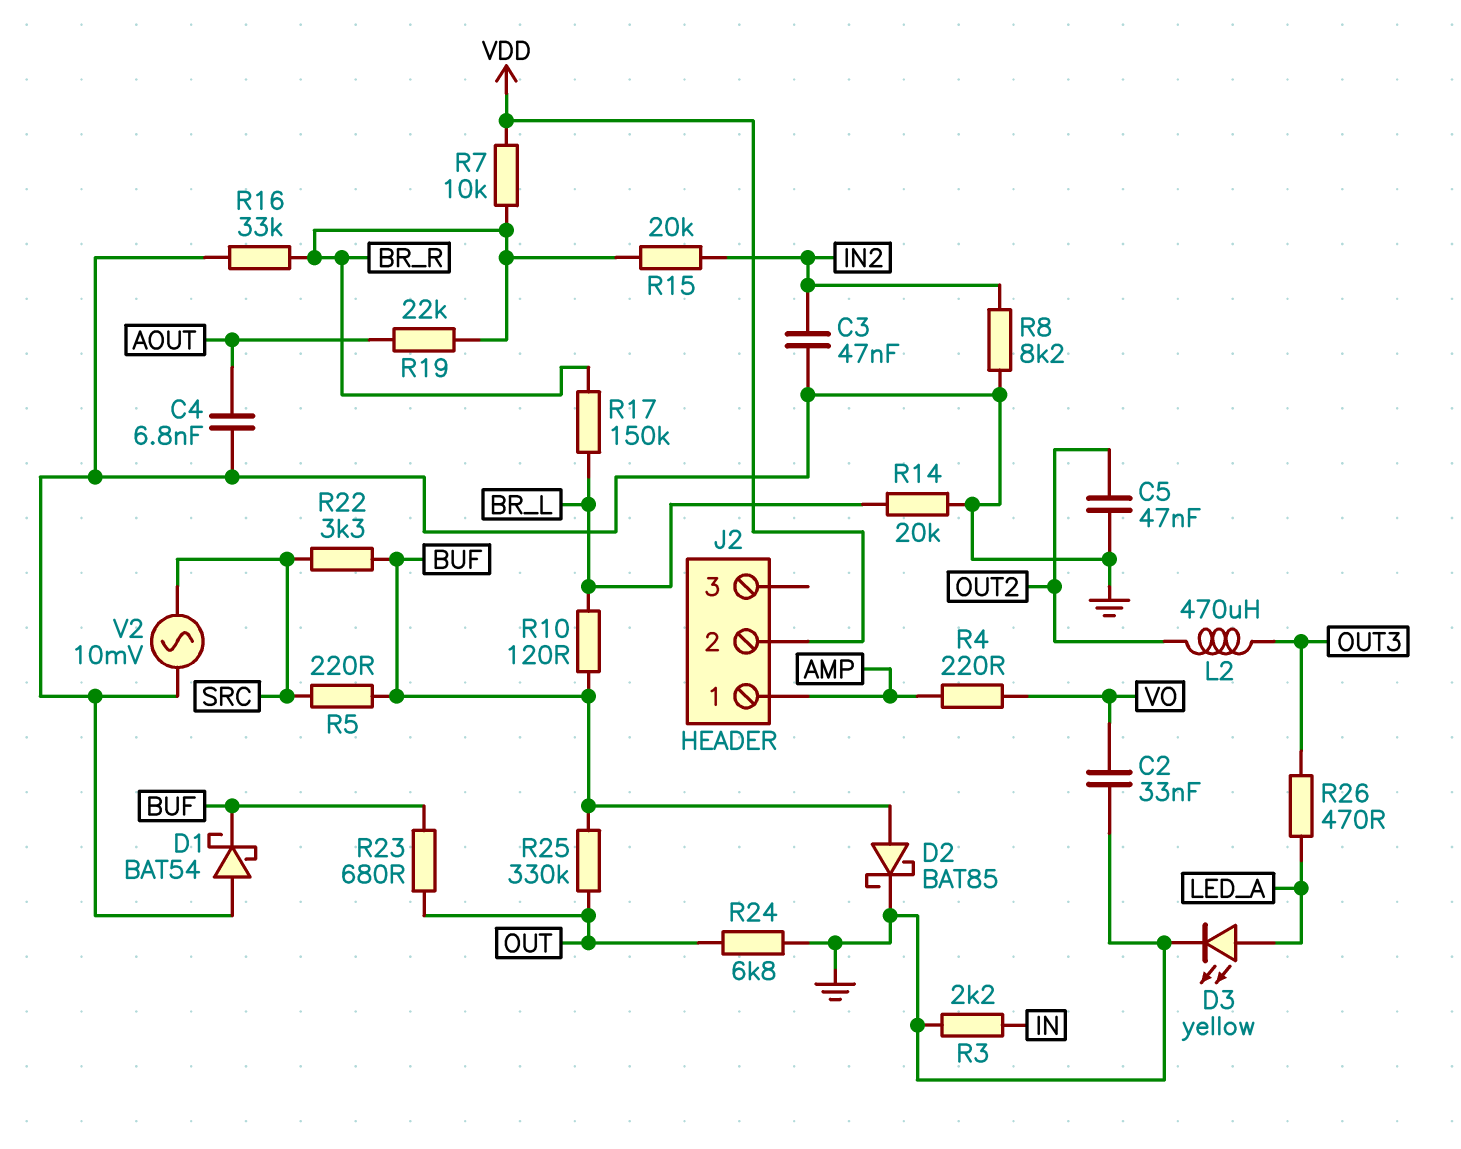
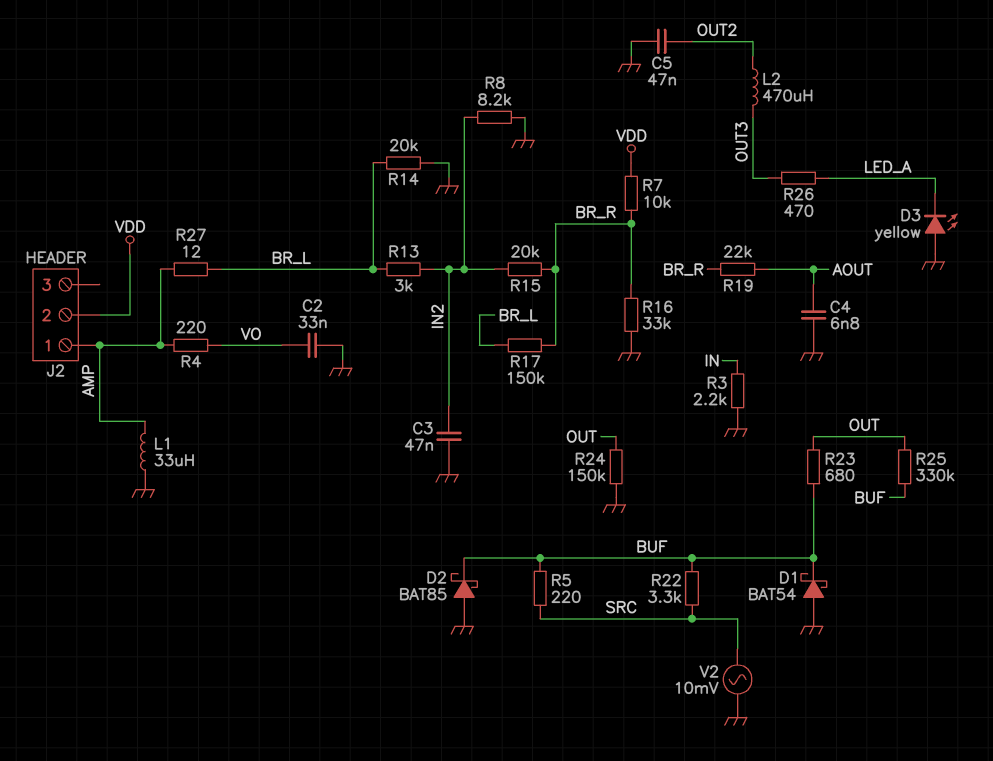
D2: schottky BAT85 (A BUF, K GND) -> schottky BAT85 (A GND, K BUF)
D3: LED yellow (A LED_A, K GND) -> LED yellow (A GND, K LED_A)
L1: none -> 33uH (AMP, GND)
R10: 120 (BR_L, BUF) -> none
R13: none -> 3k (BR_L, IN2)
R24: 6.8k (GND, OUT) -> 150k (GND, OUT)
R27: none -> 12 (AMP, BR_L)

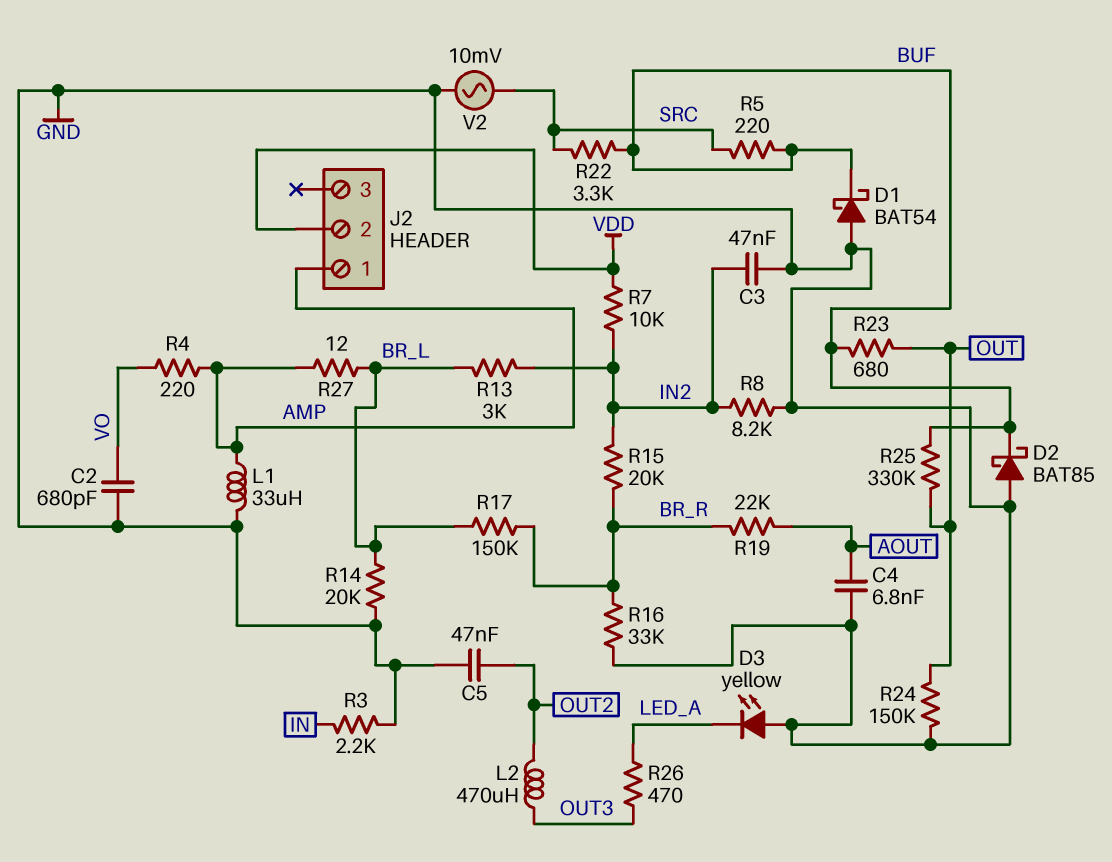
C2: 33nF (GND, VO) -> 680pF (GND, VO)
R7: 10k (BR_R, VDD) -> 10k (IN2, VDD)

